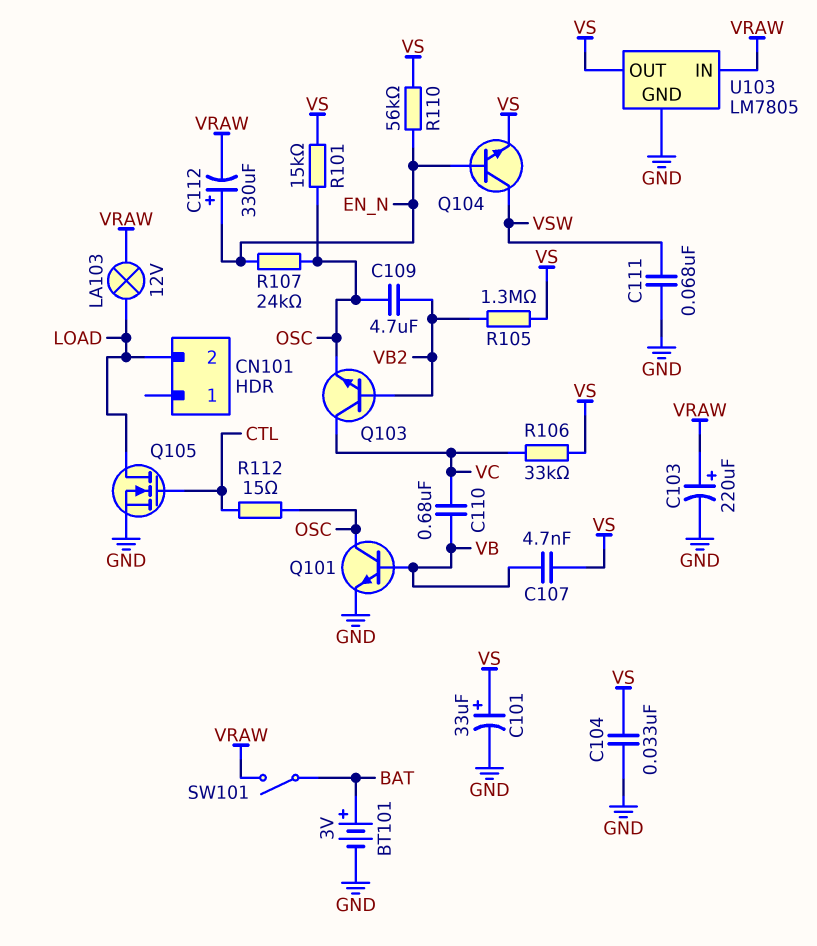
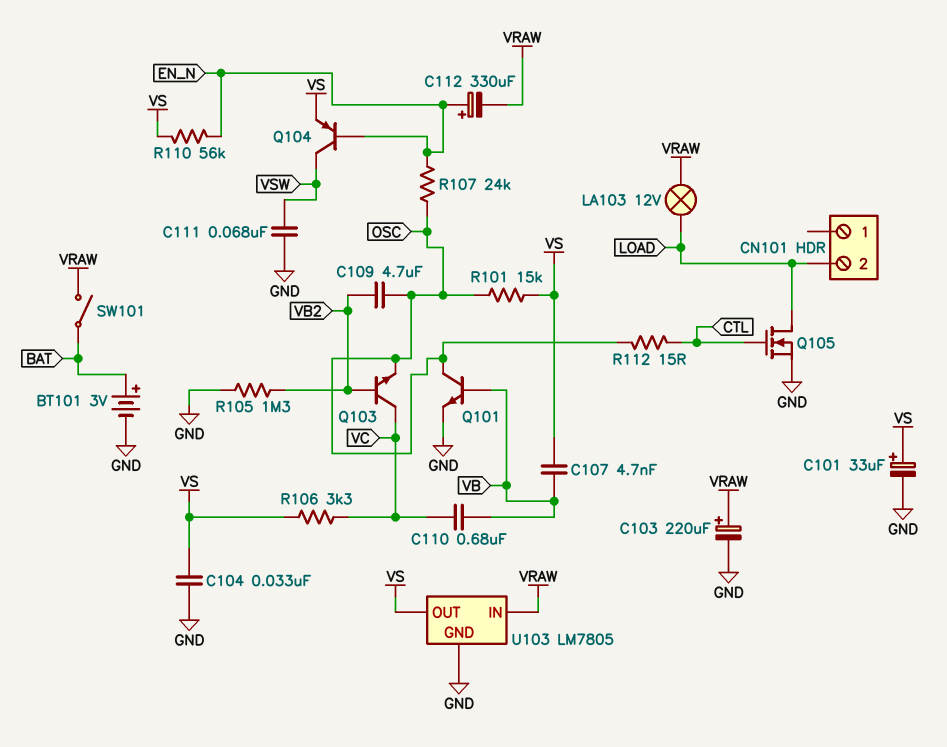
Q104: NPN (B EN_N, C VSW, E VS) -> PNP (B EN_N, C VSW, E VS)
R105: 1.3M (VB2, VS) -> 1.3M (GND, VB2)
R106: 33k (VC, VS) -> 3.3k (VC, VS)

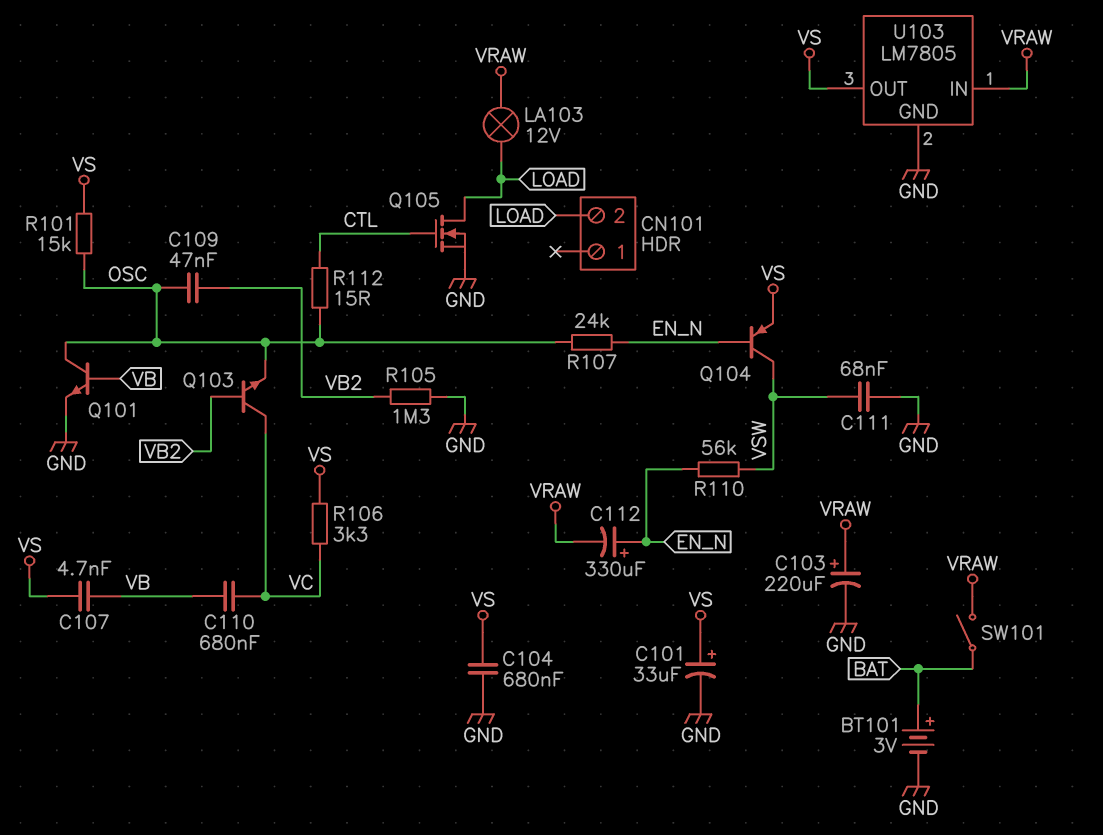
C104: 33nF (GND, VS) -> 680nF (GND, VS)
C109: 4.7uF (OSC, VB2) -> 47nF (OSC, VB2)
R110: 56k (EN_N, VS) -> 56k (EN_N, VSW)

